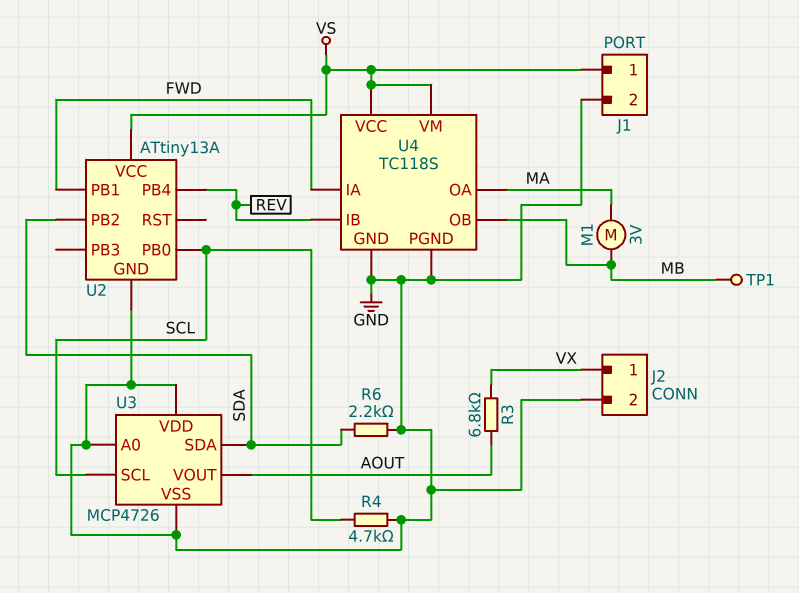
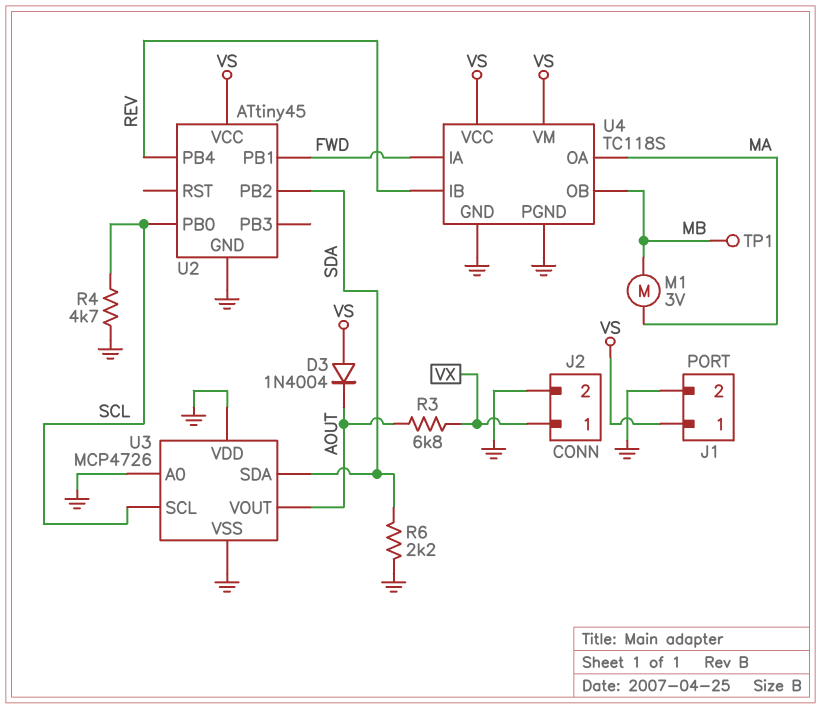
D3: none -> diode 1N4004 (A VS, K AOUT)
U2: ATtiny13A -> ATtiny45

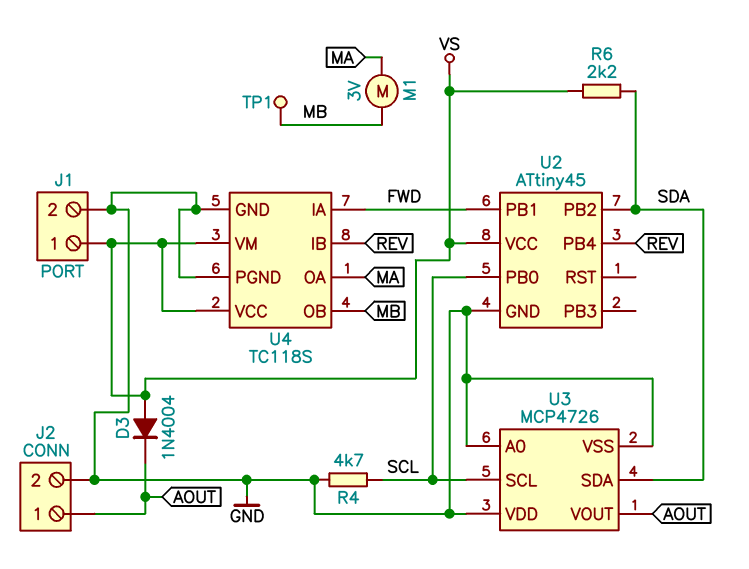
J2 pin 1: VX -> AOUT
R3: 6.8k (AOUT, VX) -> none
R6: 2.2k (GND, SDA) -> 2.2k (SDA, VS)

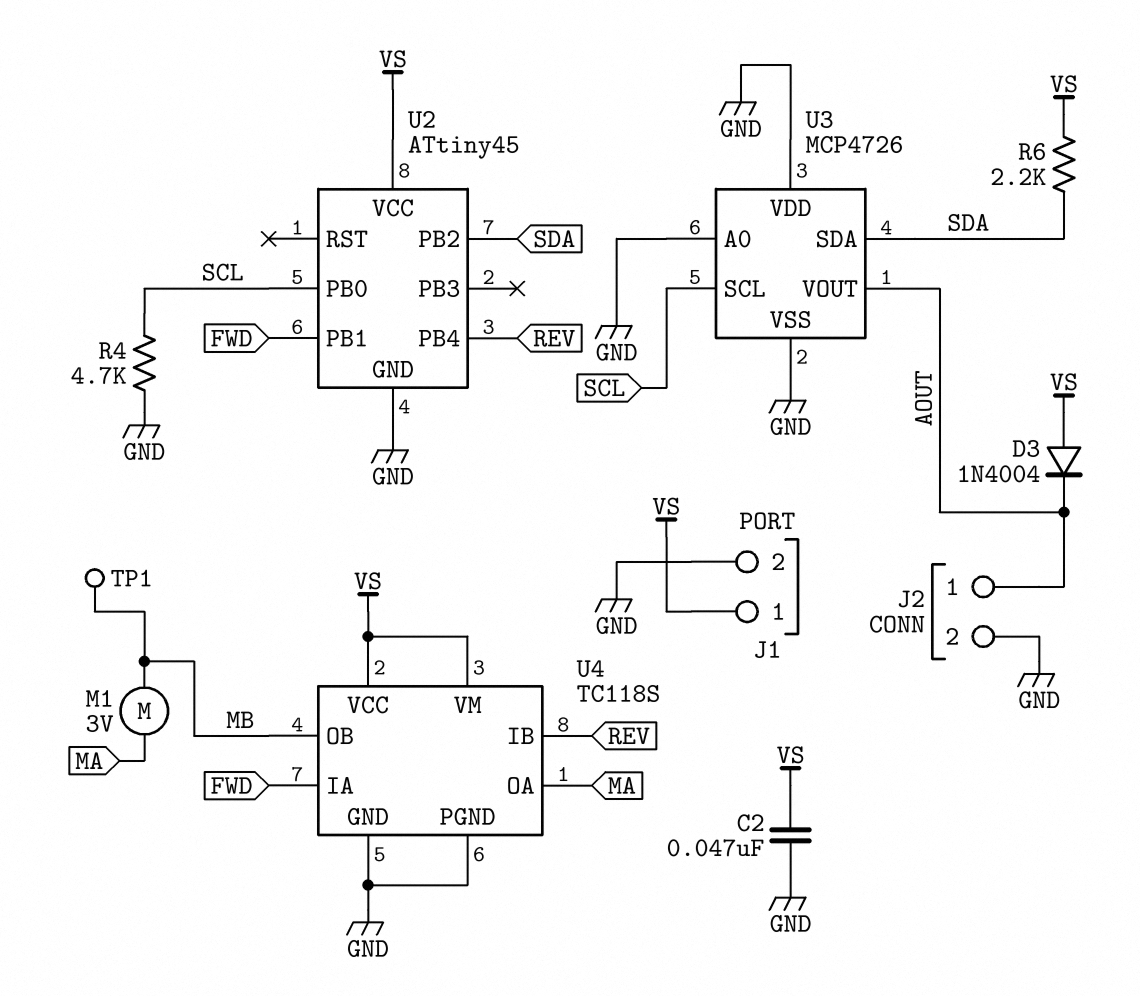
C2: none -> 47nF (GND, VS)

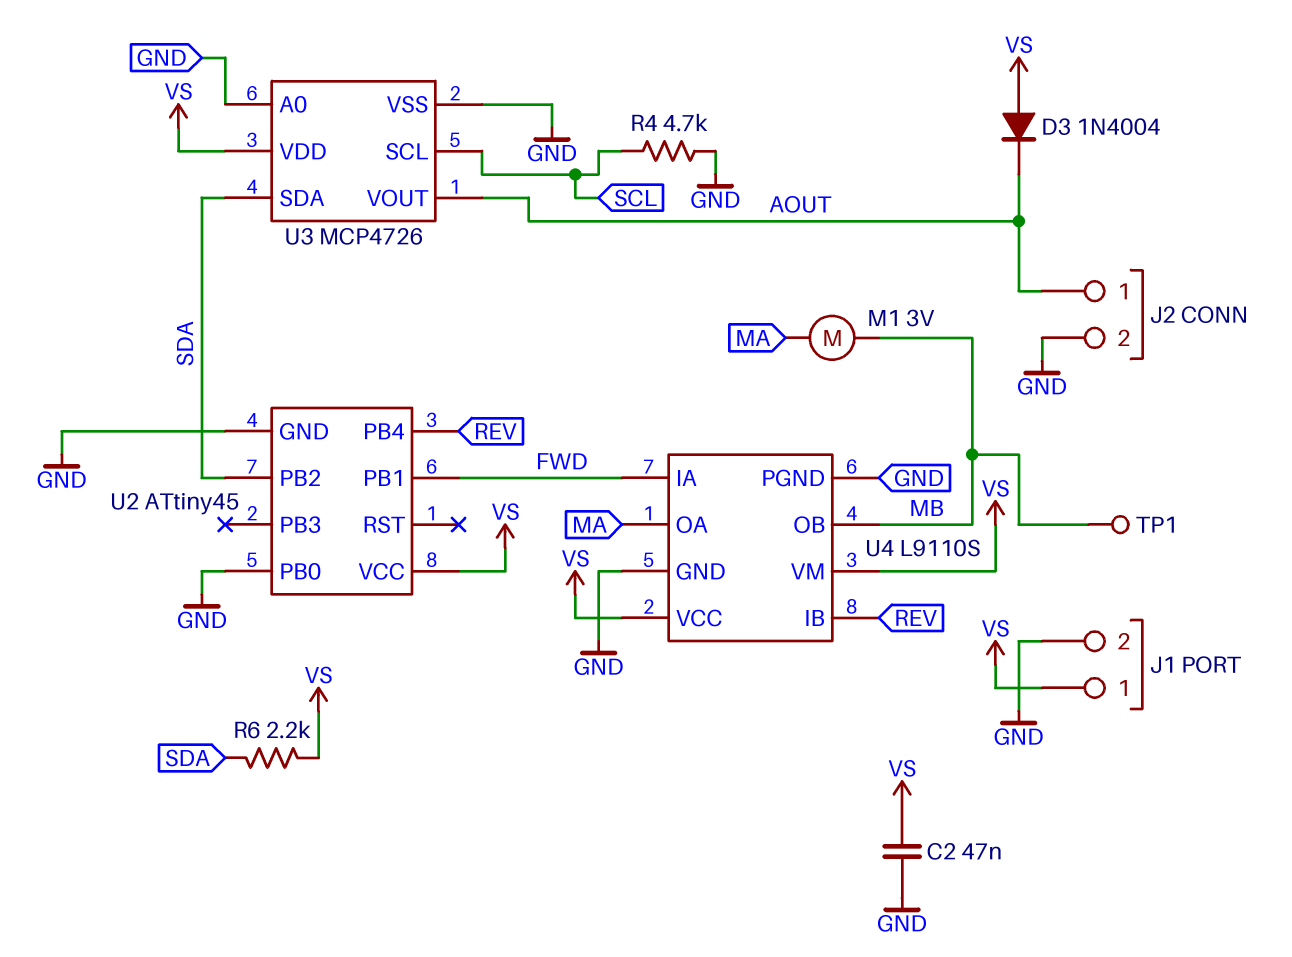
U2 pin PB0: SCL -> GND
U3 pin VDD: GND -> VS
U4: TC118S -> L9110S

